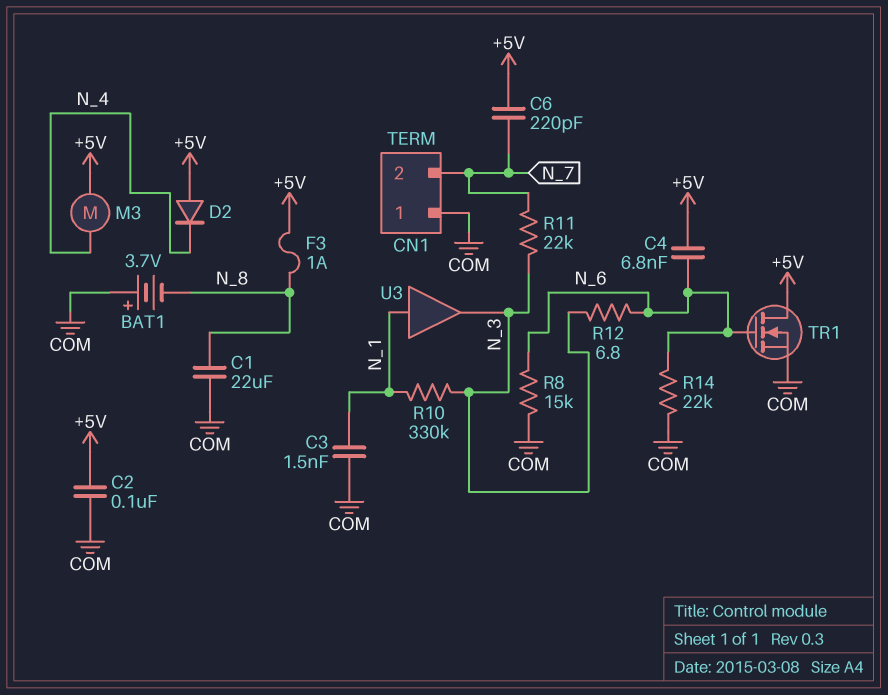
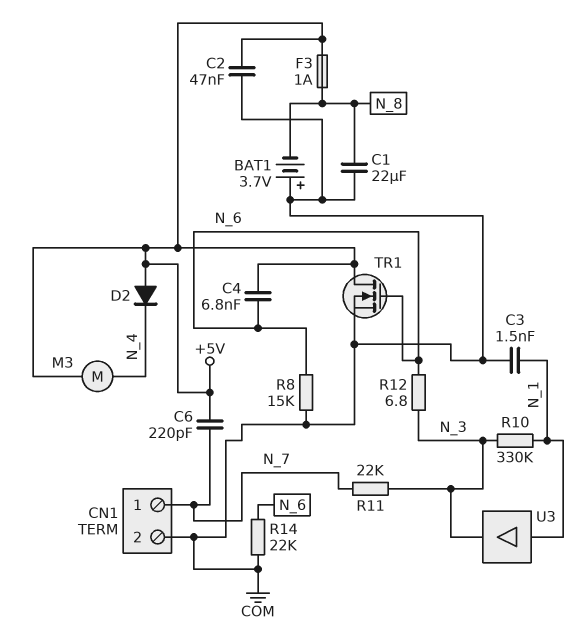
C2: 100nF (+5V, COM) -> 47nF (+5V, COM)
CN1 pin 1: COM -> N_7
CN1 pin 2: N_7 -> COM

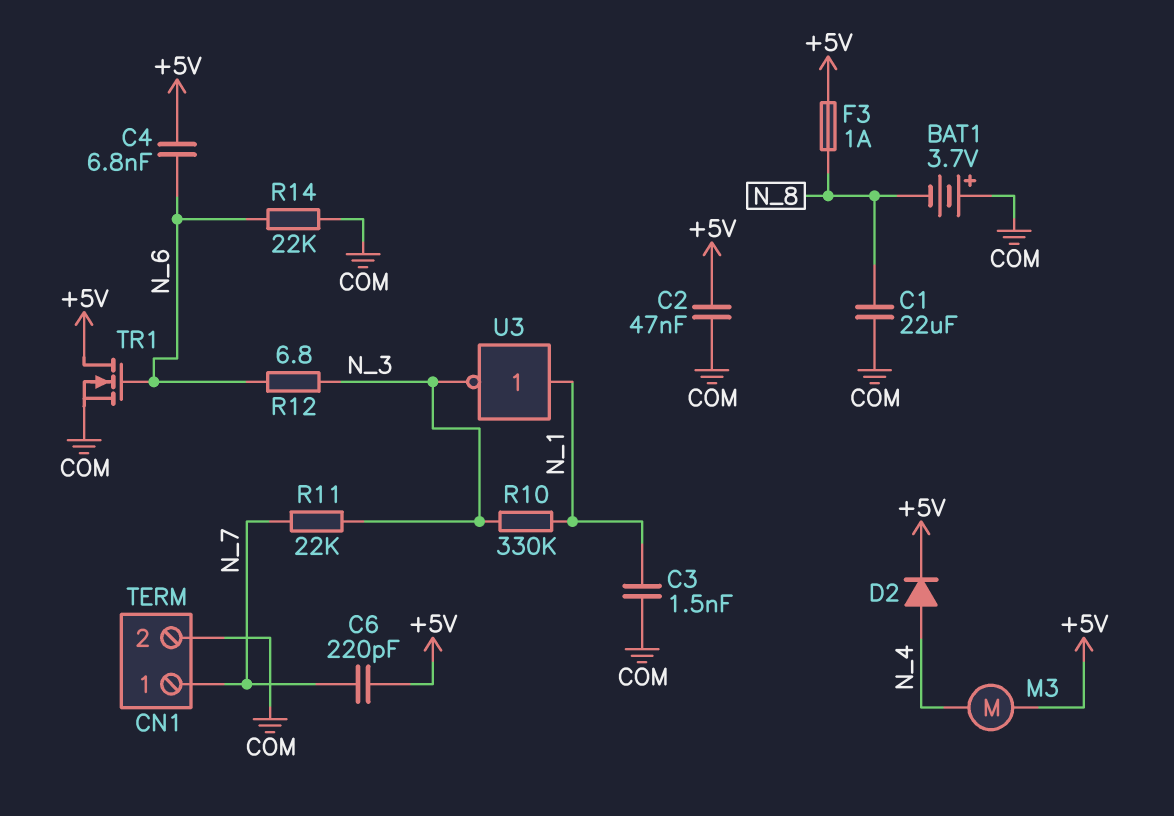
D2: diode (A +5V, K N_4) -> diode (A N_4, K +5V)
R8: 15k (COM, N_6) -> none
U3: buffer (in N_1, out N_3) -> NOT (in N_1, out N_3)

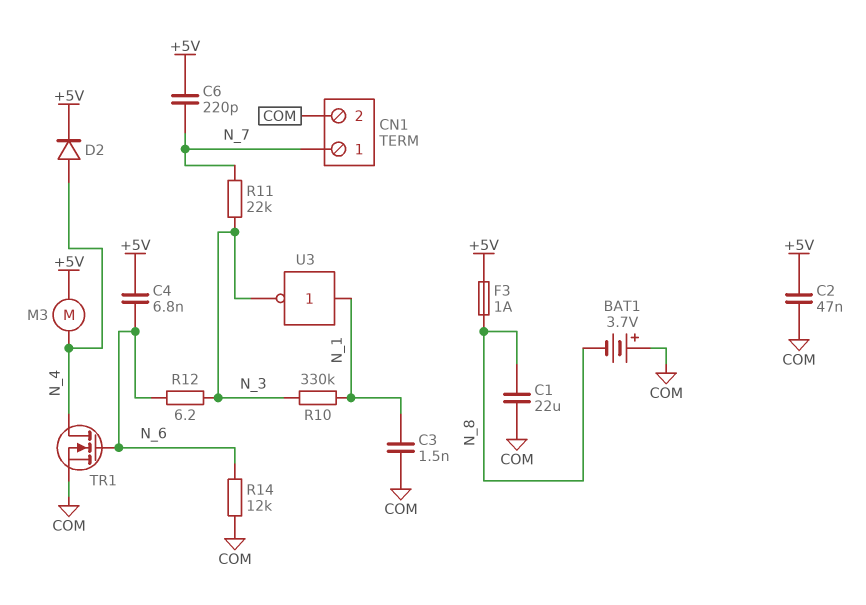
R12: 6.8 (N_3, N_6) -> 6.2 (N_3, N_6)
R14: 22k (COM, N_6) -> 12k (COM, N_6)
TR1: NMOS (G N_6, D +5V, S COM) -> NMOS (G N_6, D N_4, S COM)

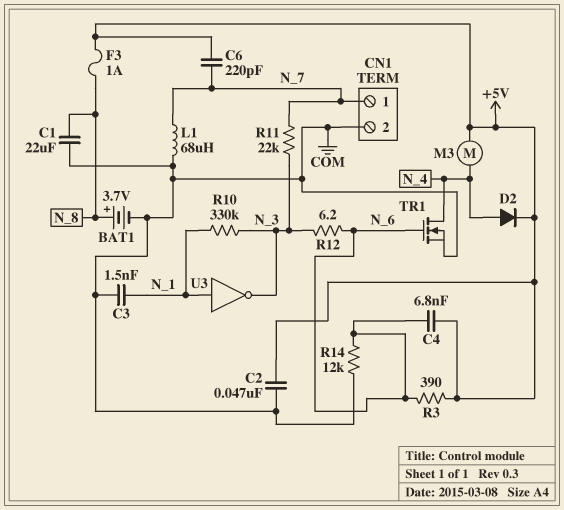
BAT1: 3.7V (plus COM, minus N_8) -> 3.7V (plus N_8, minus COM)
L1: none -> 68uH (COM, N_7)
R3: none -> 390 (+5V, N_6)

